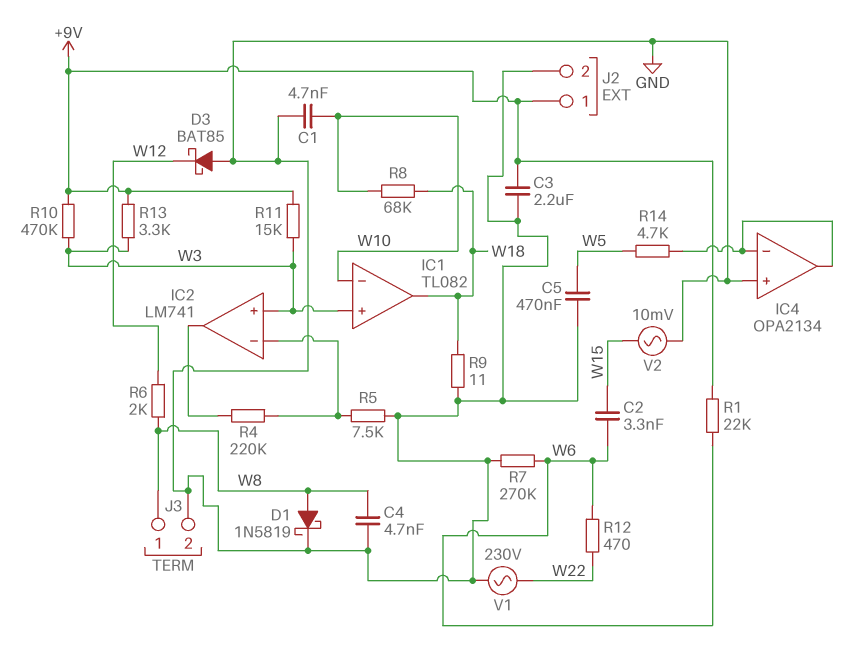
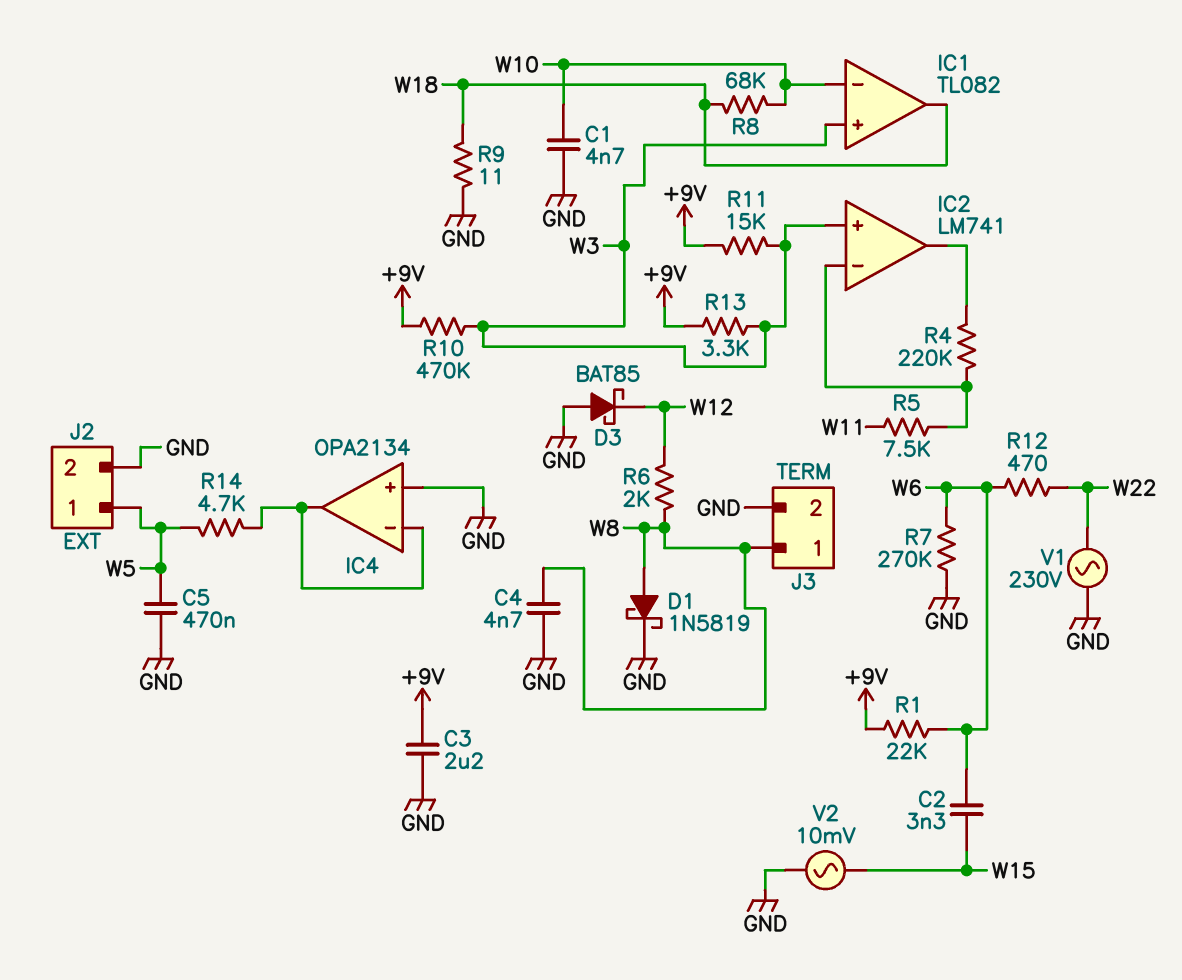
J2 pin 1: +9V -> W5
R5: 7.5k (GND, IC2/in-) -> 7.5k (IC2/in-, W11)

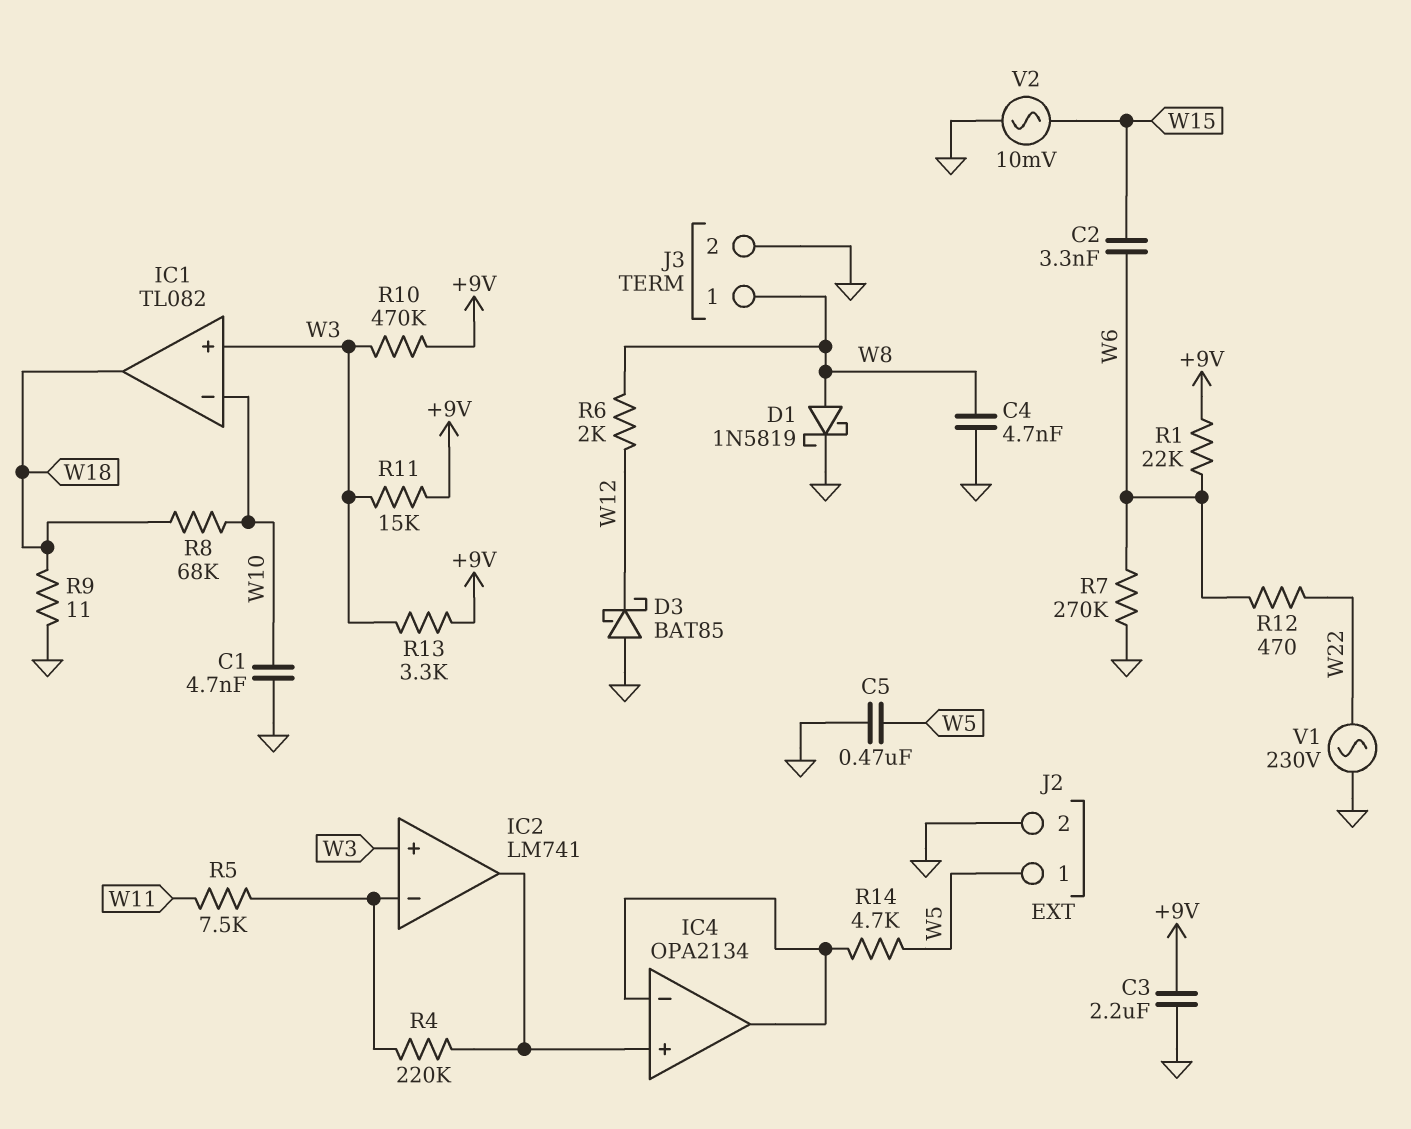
IC4 pin in+: GND -> IC2/out

